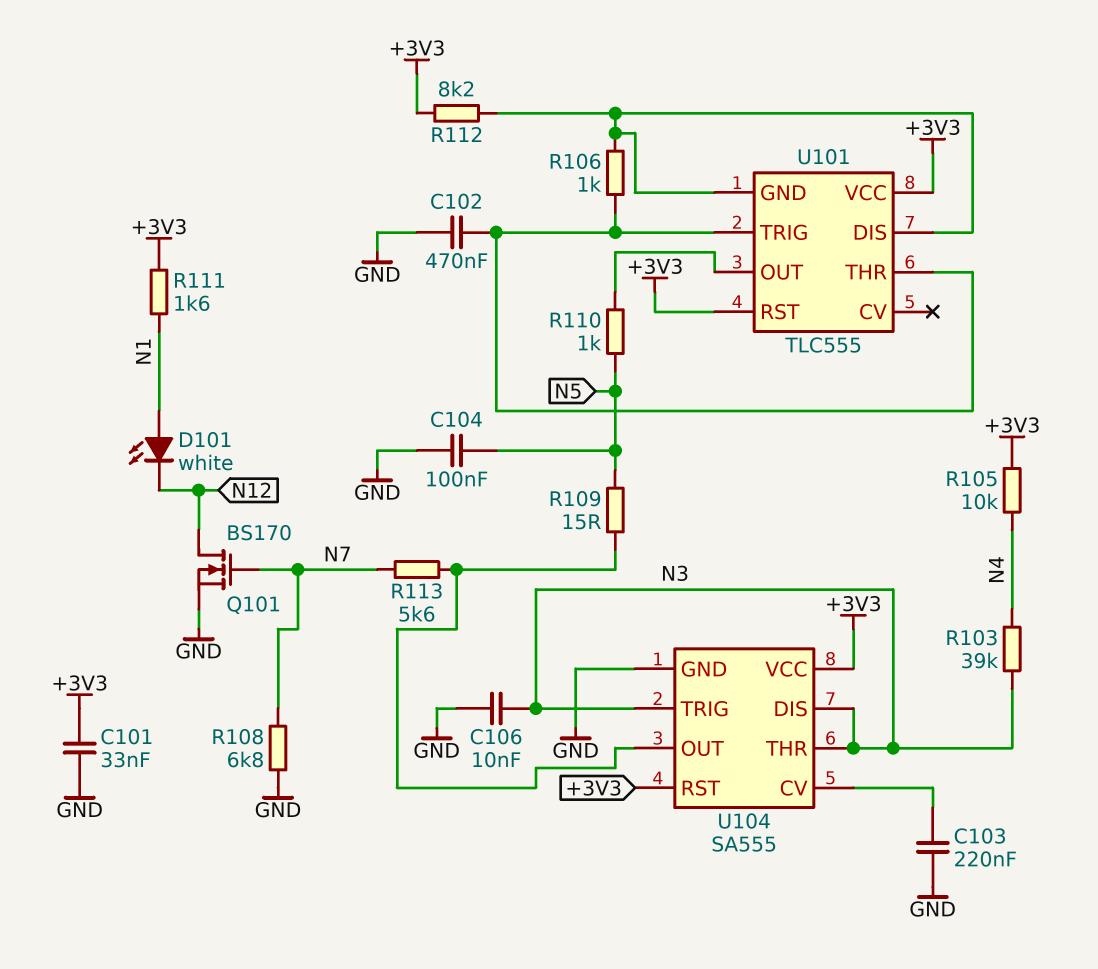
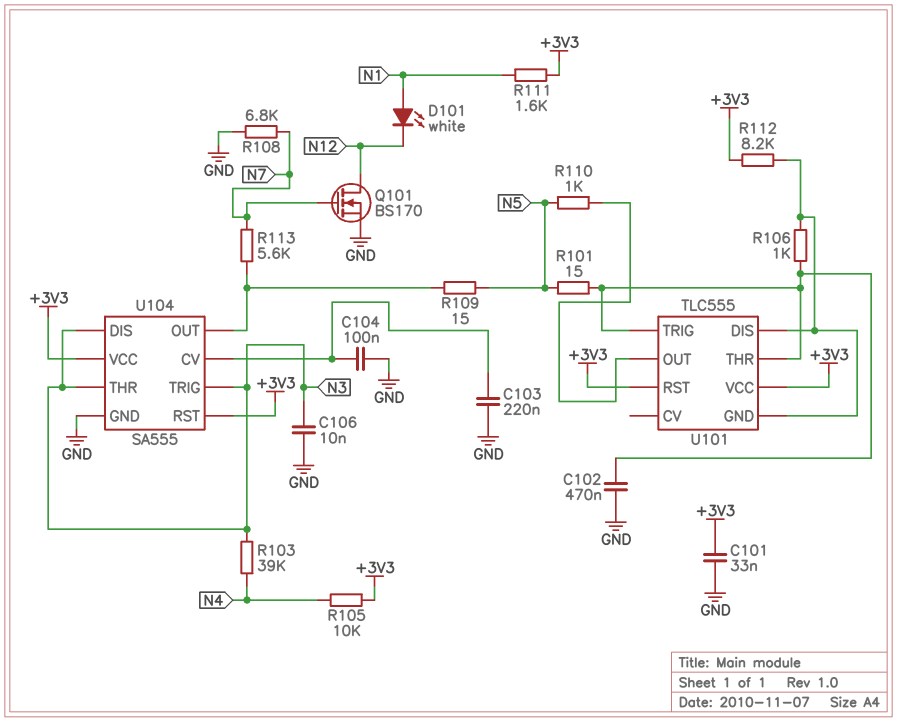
C104: 100nF (GND, N5) -> 100nF (GND, U104/CV)
R101: none -> 15 (N5, U101/THR)

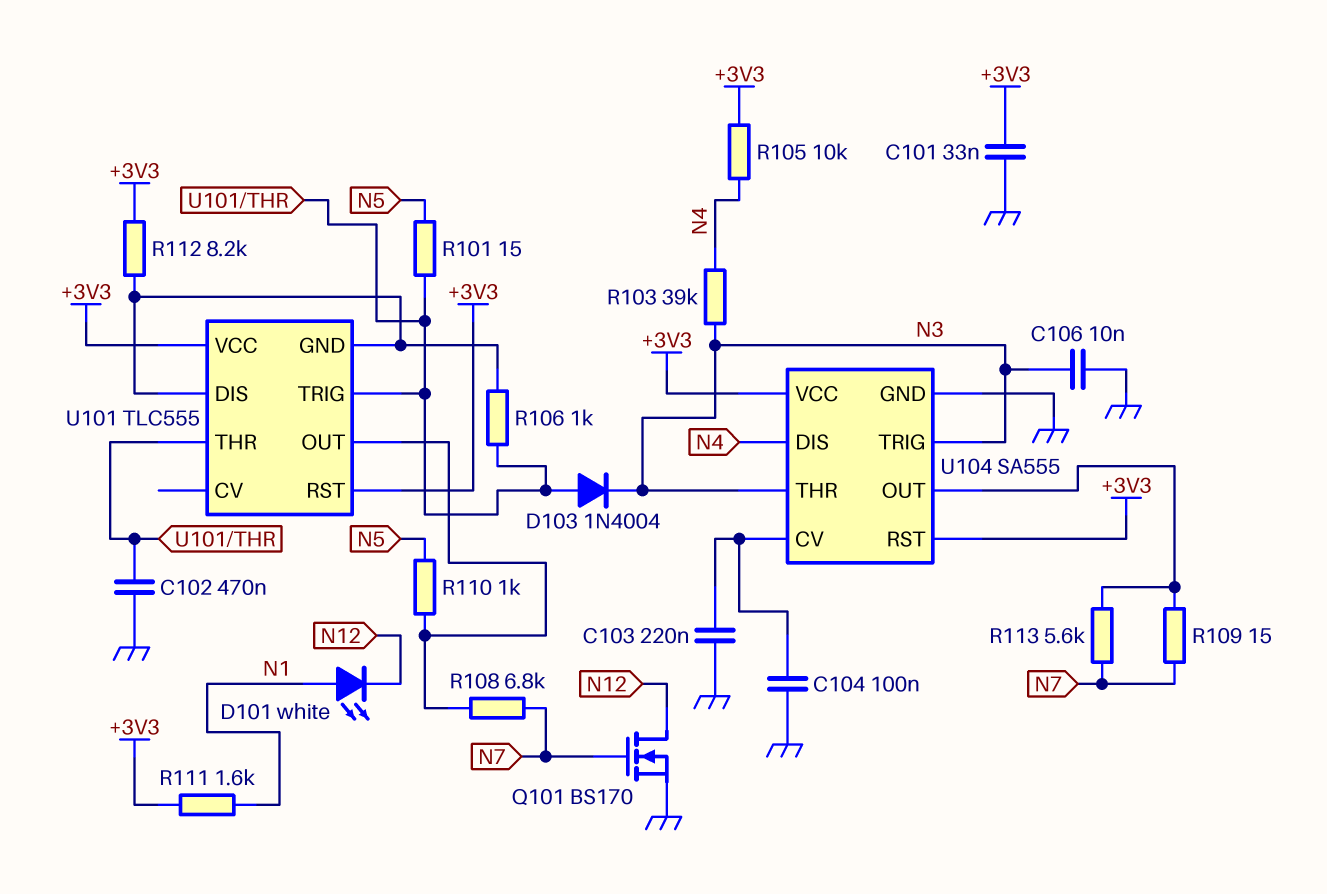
D103: none -> diode 1N4004 (A U101/THR, K N3)
R108: 6.8k (GND, N7) -> 6.8k (N7, U101/OUT)
R109: 15 (N5, U104/OUT) -> 15 (N7, U104/OUT)
U104 pin DIS: N3 -> N4

